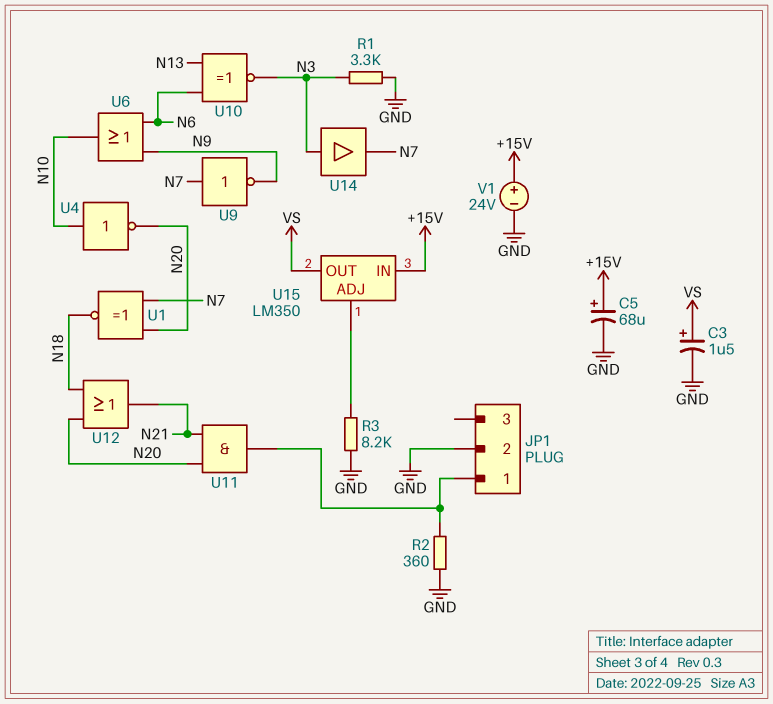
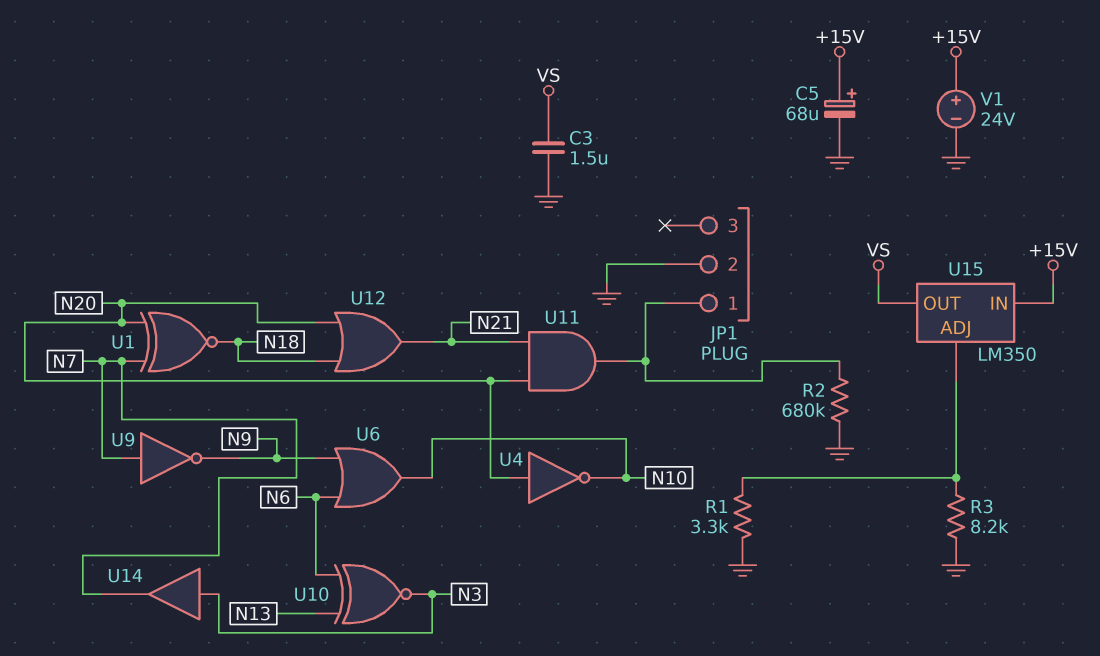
C3: 1.5uF (plus VS, minus GND) -> 1.5uF (GND, VS)
R1: 3.3k (GND, N3) -> 3.3k (GND, U15/ADJ)
R2: 360 (GND, JP1/1) -> 680k (GND, JP1/1)
U4: NOT (in N10, out N20) -> NOT (in N20, out N10)

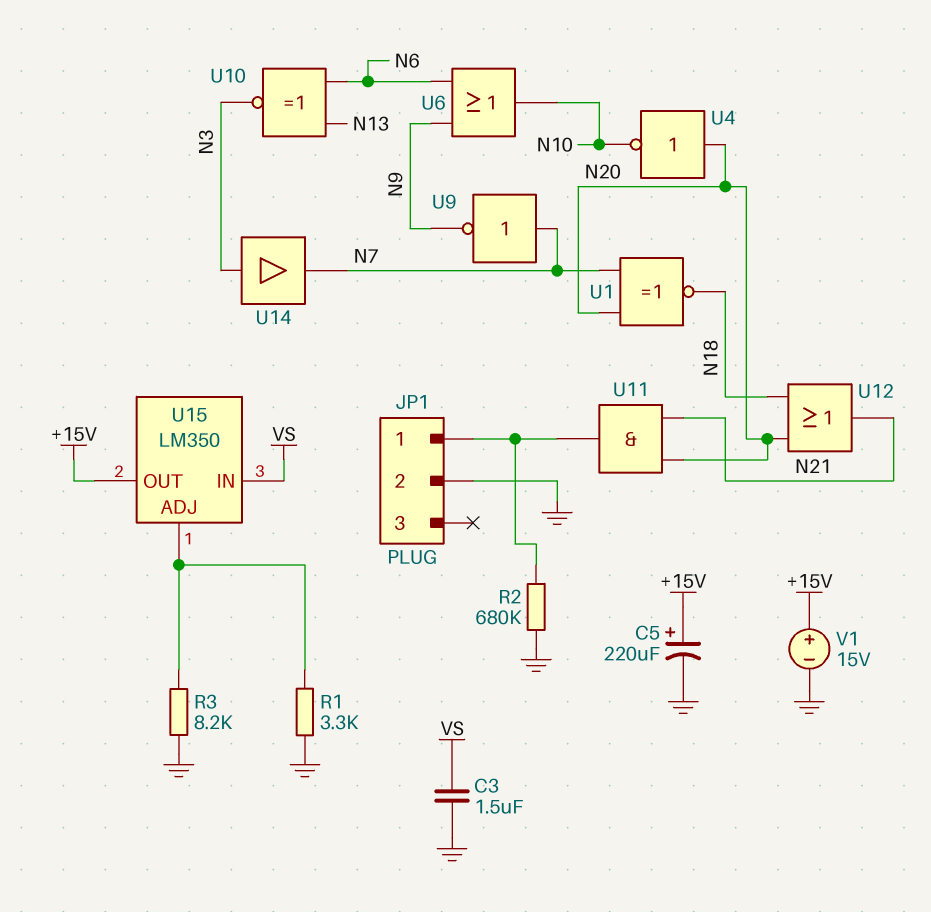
C5: 68uF (plus +15V, minus GND) -> 220uF (plus +15V, minus GND)
U15 pin IN: +15V -> VS
U15 pin OUT: VS -> +15V
V1: 24V (plus +15V, minus GND) -> 15V (plus +15V, minus GND)

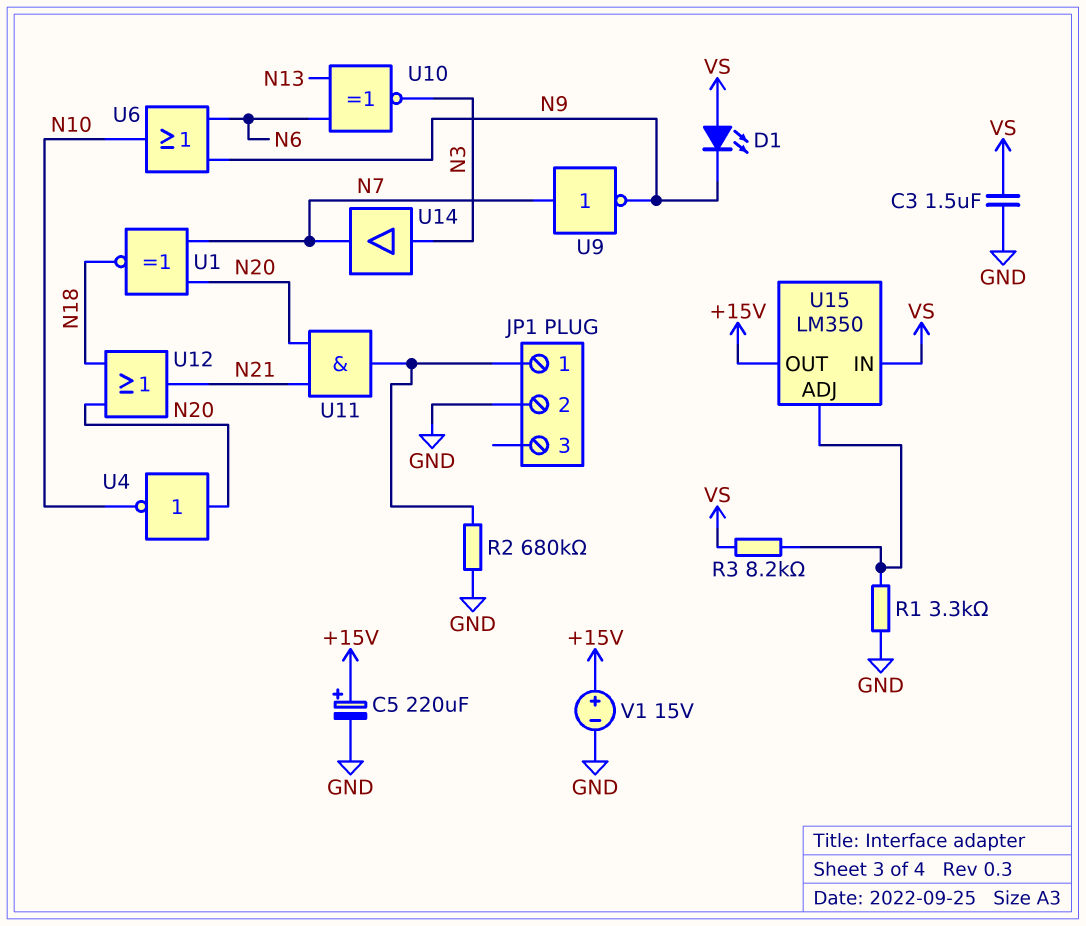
D1: none -> LED (A VS, K N9)
R3: 8.2k (GND, U15/ADJ) -> 8.2k (U15/ADJ, VS)

